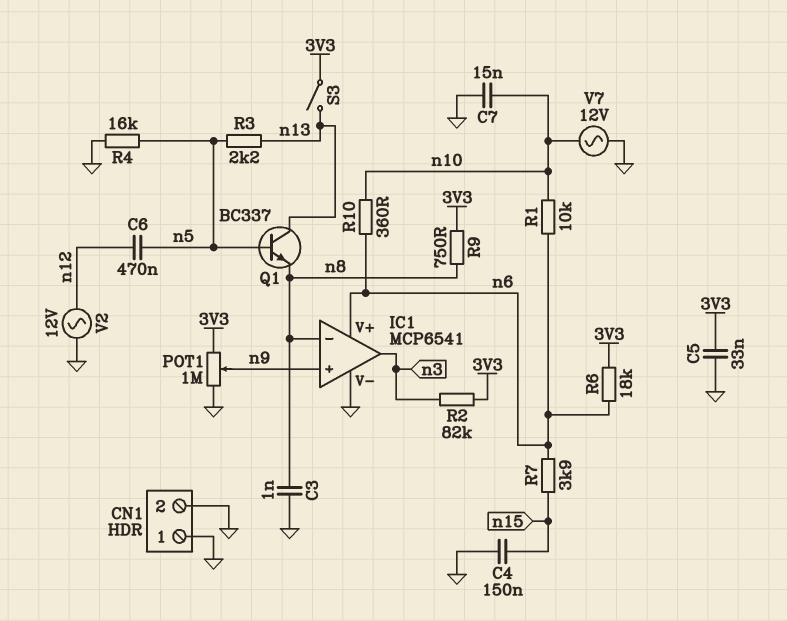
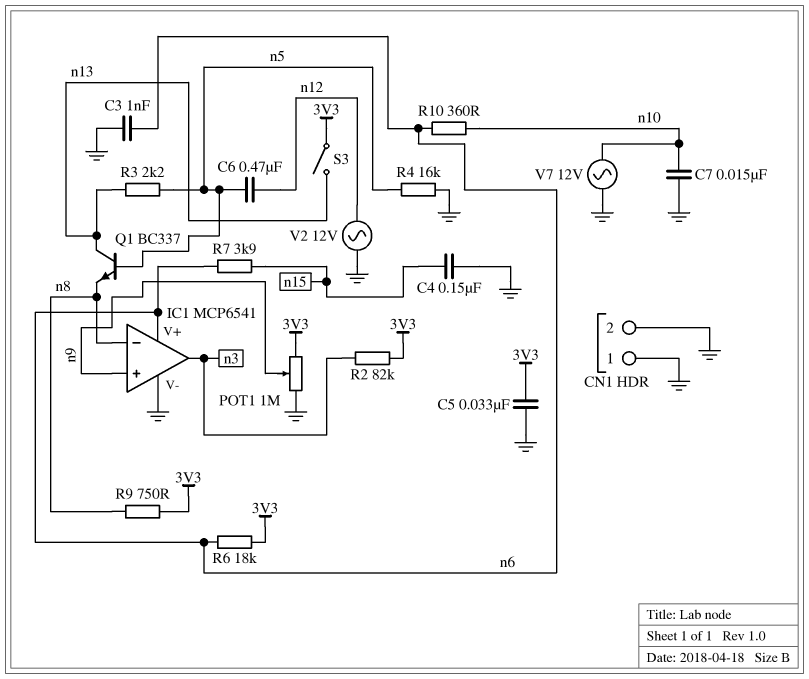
C3: 1nF (GND, n8) -> 1nF (GND, n6)
R1: 10k (n6, n10) -> none

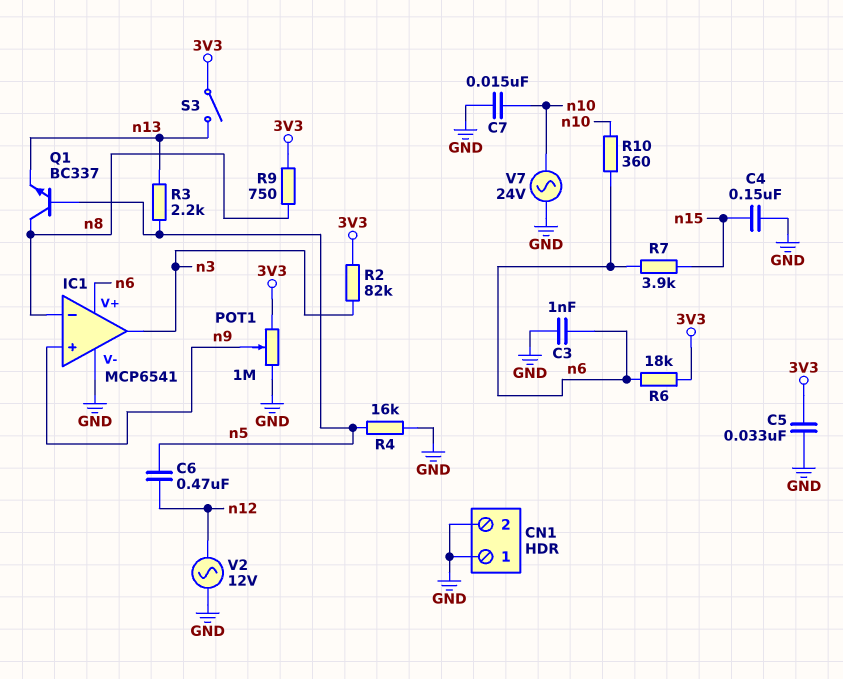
Q1: NPN BC337 (B n5, C n13, E n8) -> NPN BC337 (B n5, C n8, E n13)
V7: AC 12V (GND, n10) -> AC 24V (GND, n10)

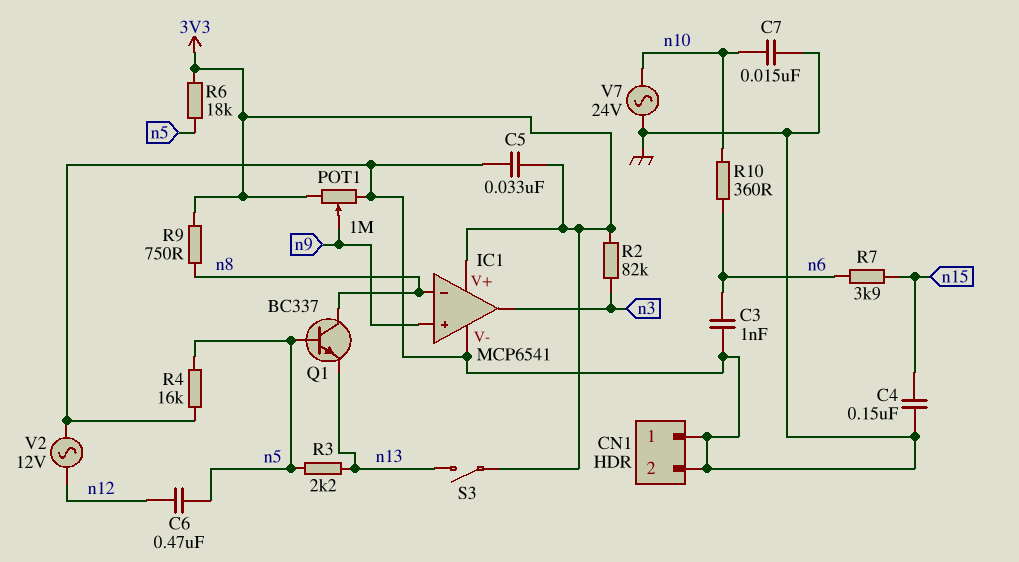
IC1 pin V+: n6 -> 3V3
R6: 18k (3V3, n6) -> 18k (3V3, n5)

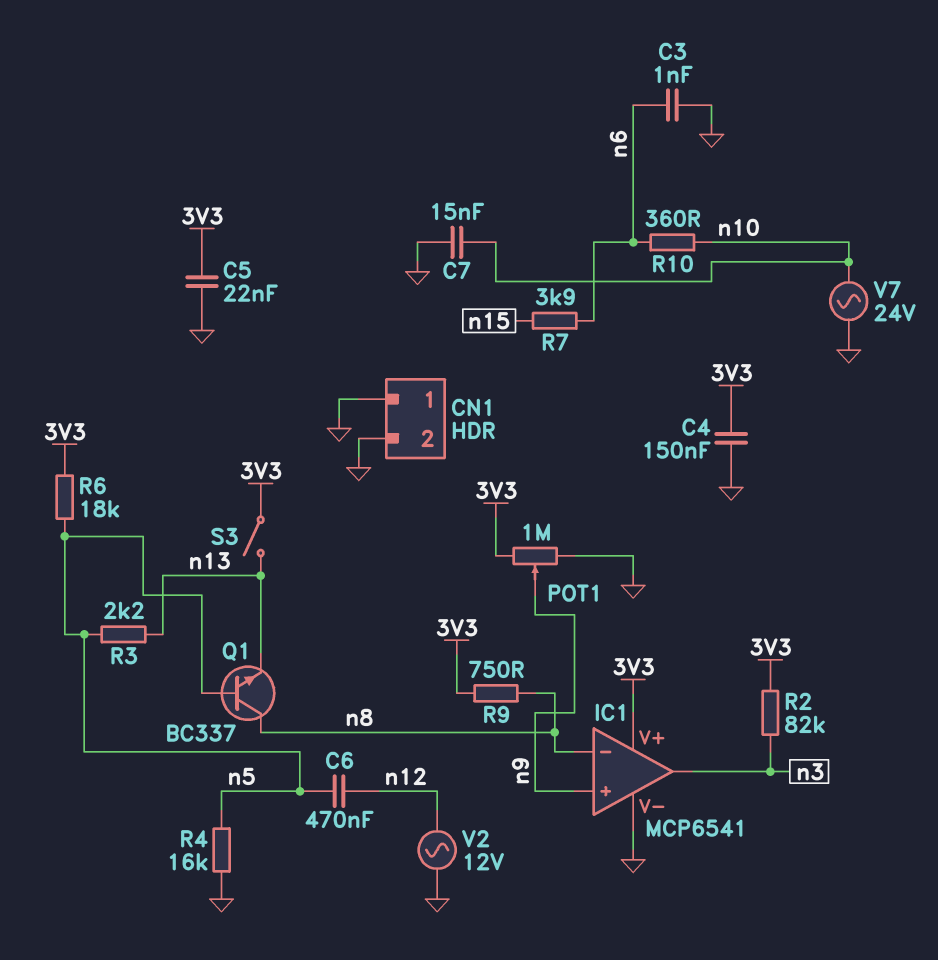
C4: 150nF (GND, n15) -> 150nF (3V3, GND)
C5: 33nF (3V3, GND) -> 22nF (3V3, GND)

